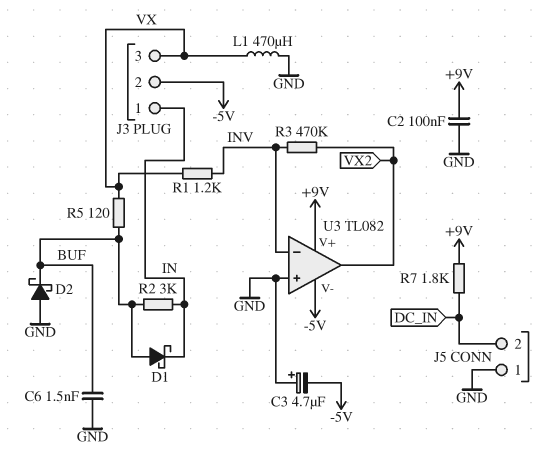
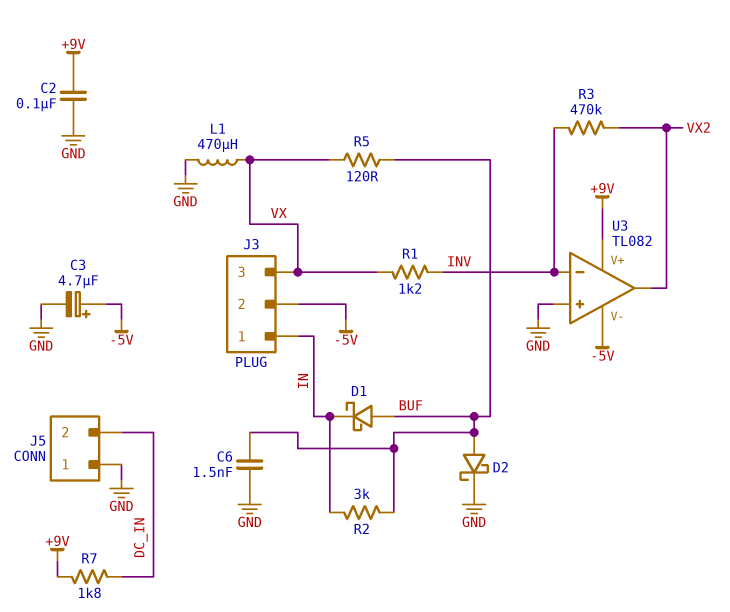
C3: 4.7uF (plus GND, minus -5V) -> 4.7uF (plus -5V, minus GND)
D2: schottky (A GND, K BUF) -> schottky (A BUF, K GND)

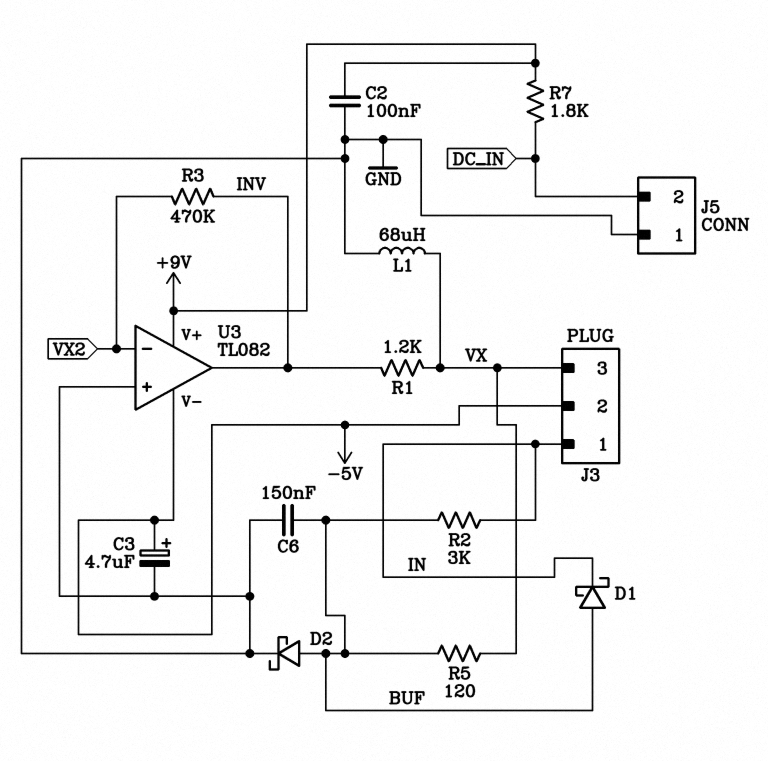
C6: 1.5nF (BUF, GND) -> 150nF (BUF, GND)
L1: 470uH (GND, VX) -> 68uH (GND, VX)
U3 pin in-: INV -> VX2
U3 pin out: VX2 -> INV

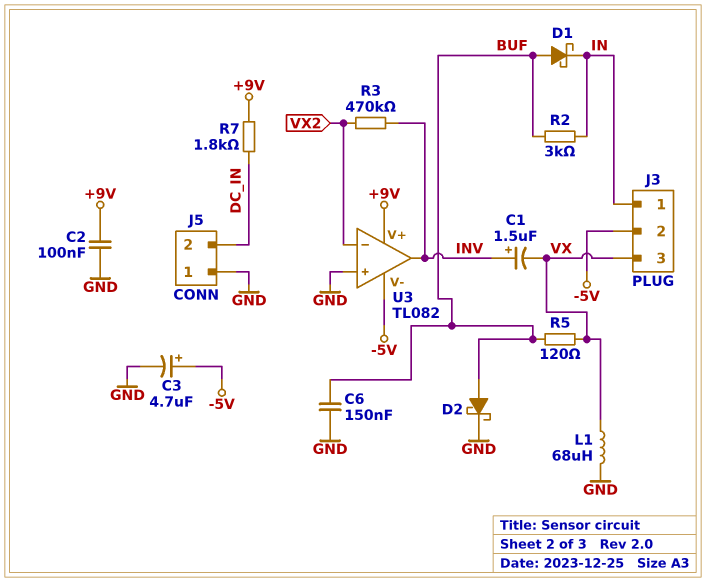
C1: none -> 1.5uF (plus INV, minus VX)
R1: 1.2k (INV, VX) -> none

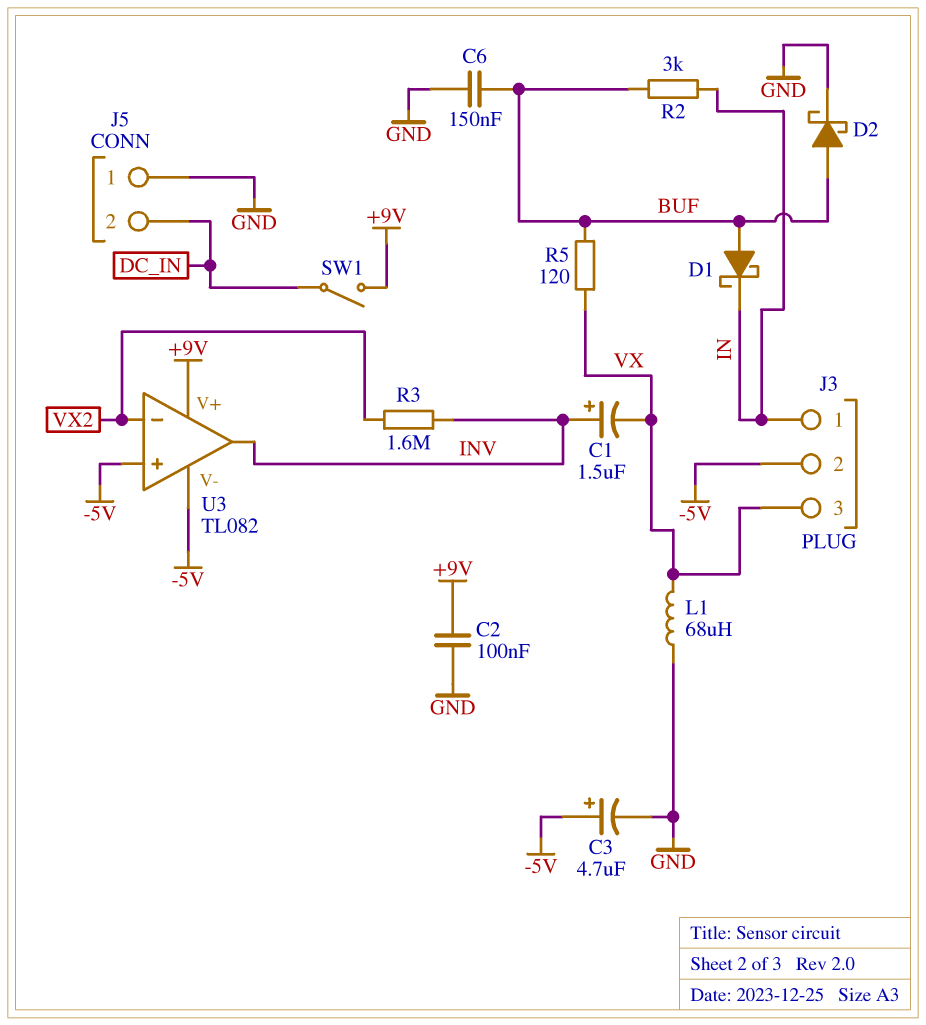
R3: 470k (INV, VX2) -> 1.6M (INV, VX2)
R7: 1.8k (+9V, DC_IN) -> none
SW1: none -> switch (+9V, DC_IN)
U3 pin in+: GND -> -5V

